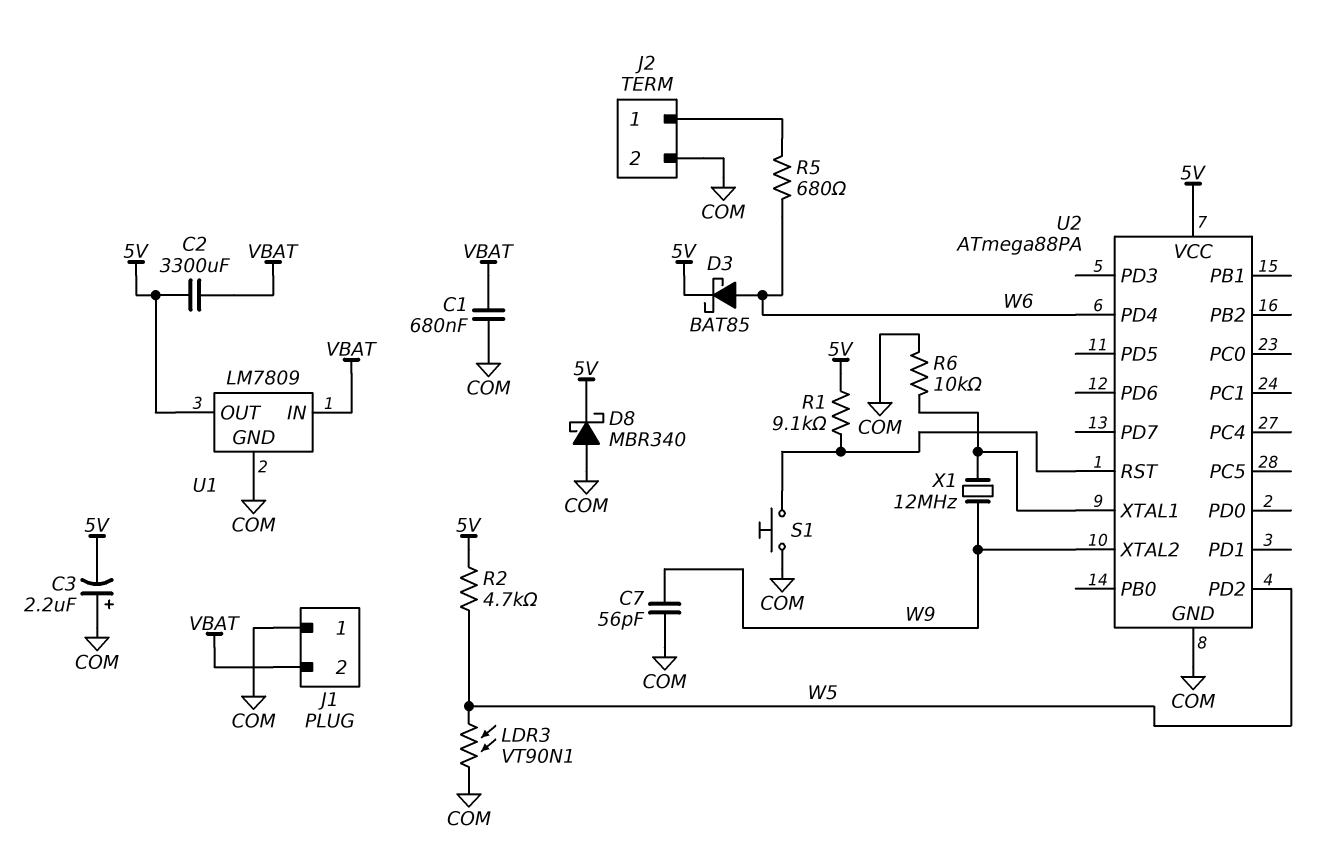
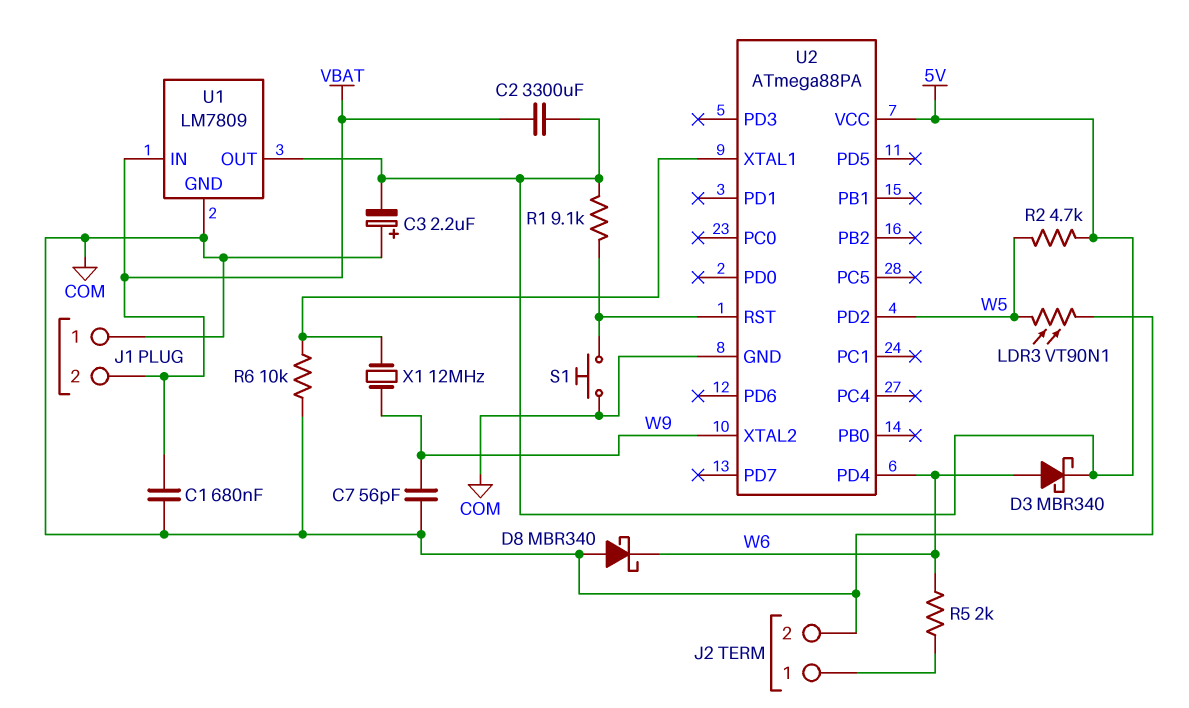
D3: schottky BAT85 (A W6, K 5V) -> schottky MBR340 (A W6, K 5V)
D8: schottky MBR340 (A COM, K 5V) -> schottky MBR340 (A COM, K W6)
R5: 680 (J2/1, W6) -> 2k (J2/1, W6)

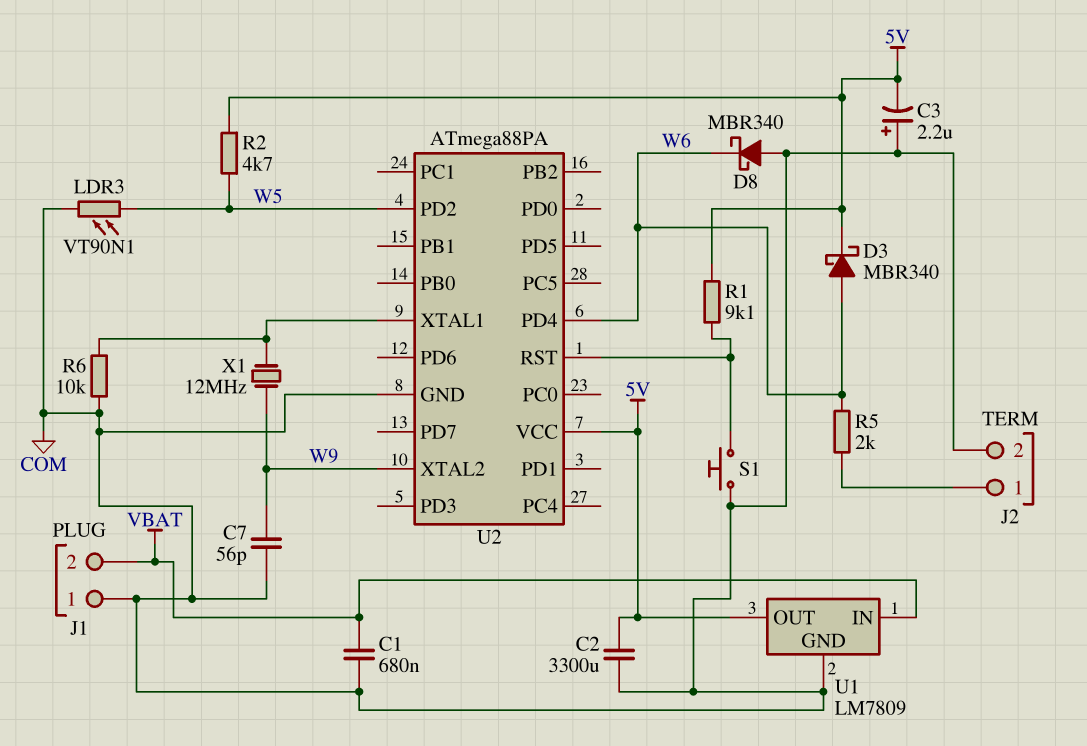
C2: 3300uF (5V, VBAT) -> 3300uF (5V, COM)

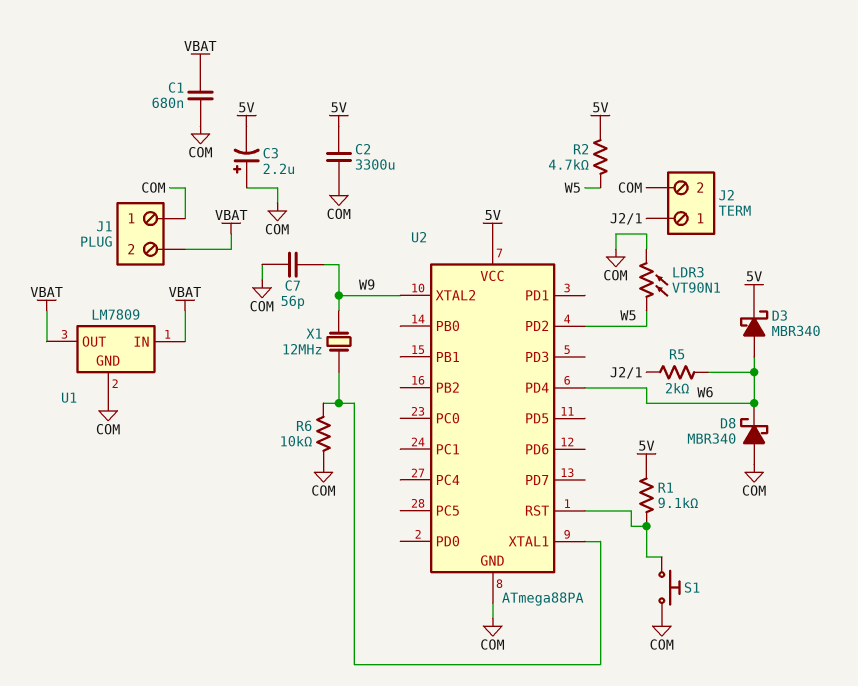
U1 pin OUT: 5V -> VBAT

